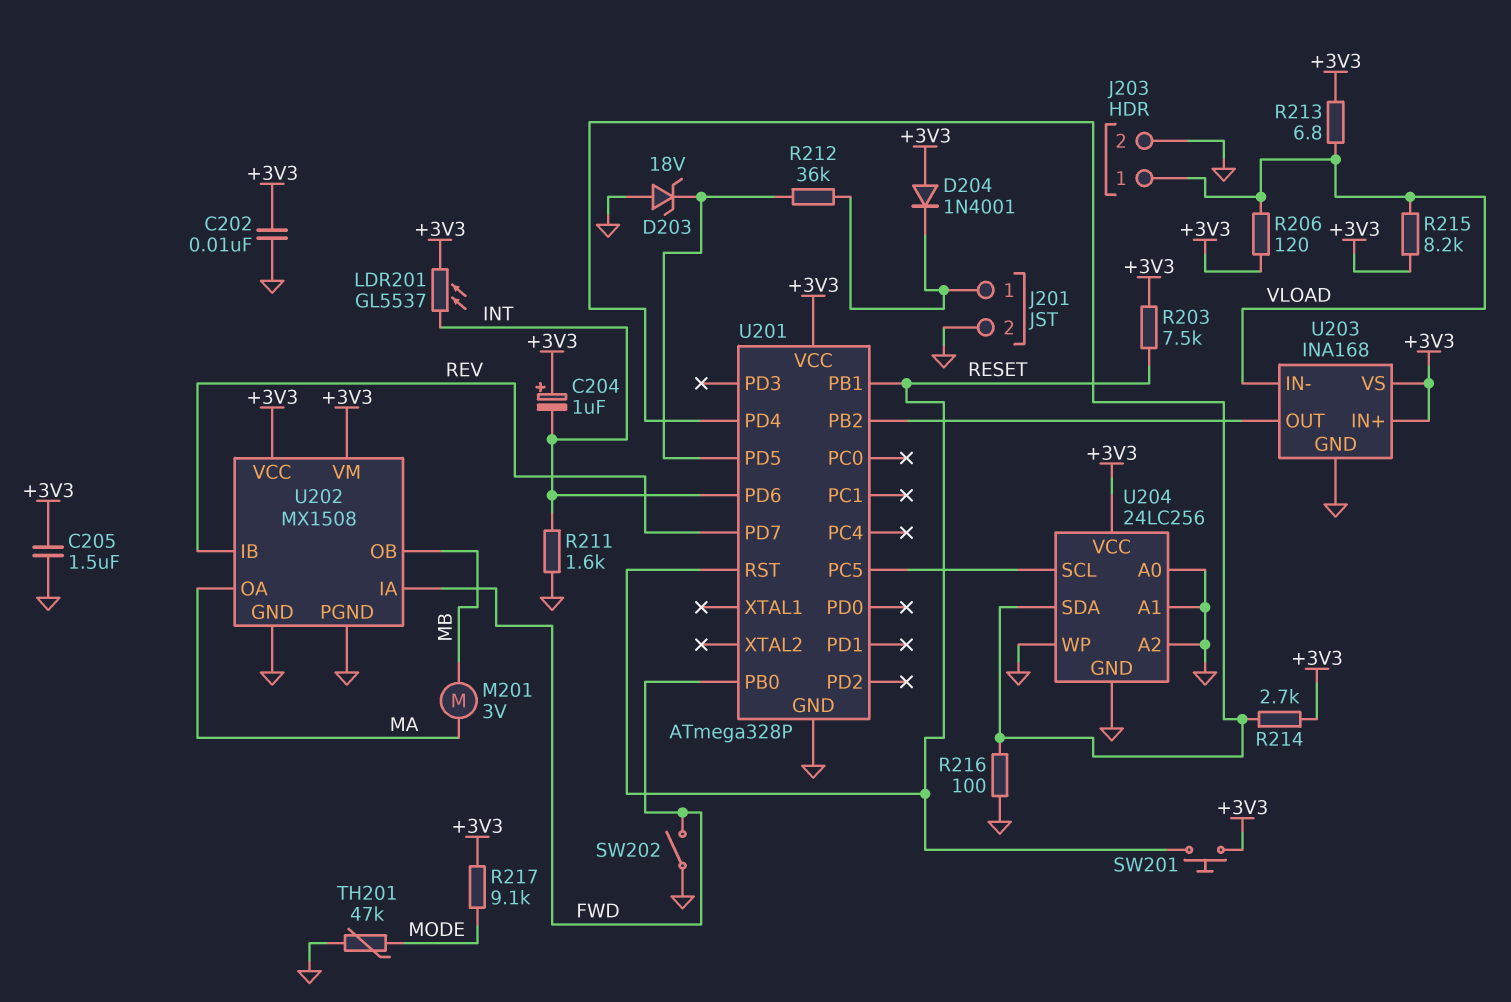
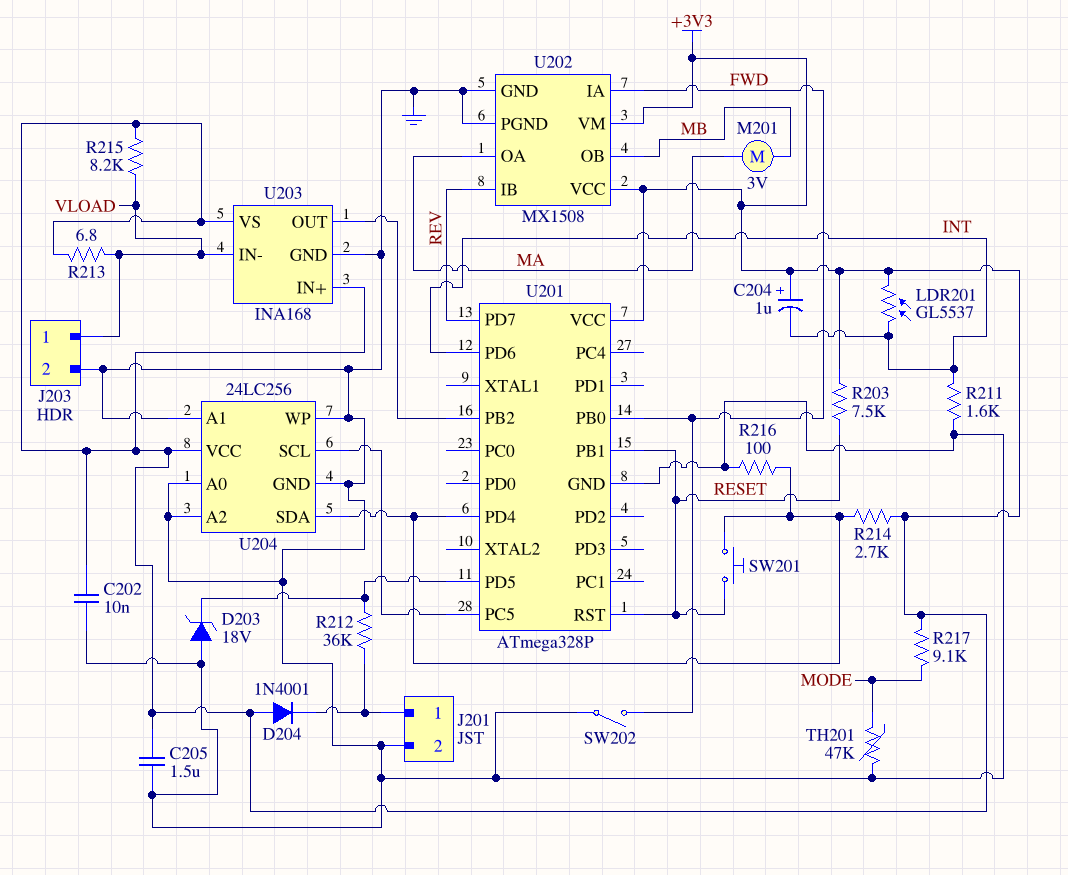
R206: 120 (+3V3, VLOAD) -> none
SW201: button (+3V3, RESET) -> button (RESET, U201/PD4)

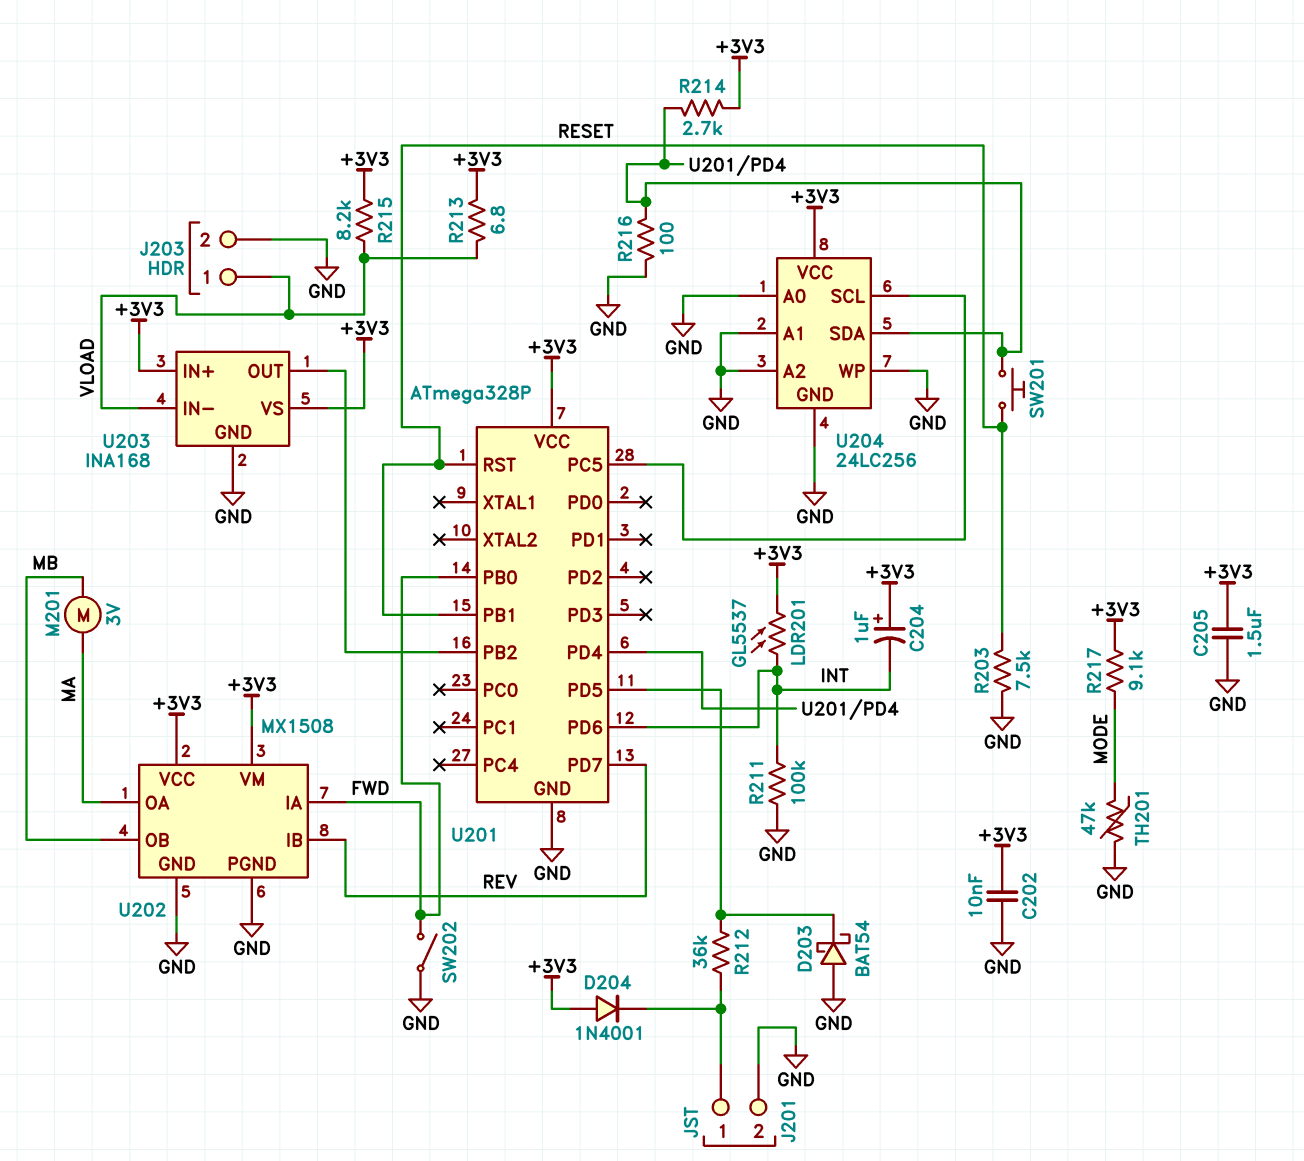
D203: zener 18V (A GND, K U201/PD5) -> schottky BAT54 (A GND, K U201/PD5)
R203: 7.5k (+3V3, RESET) -> 7.5k (GND, RESET)
R211: 1.6k (GND, INT) -> 100k (GND, INT)

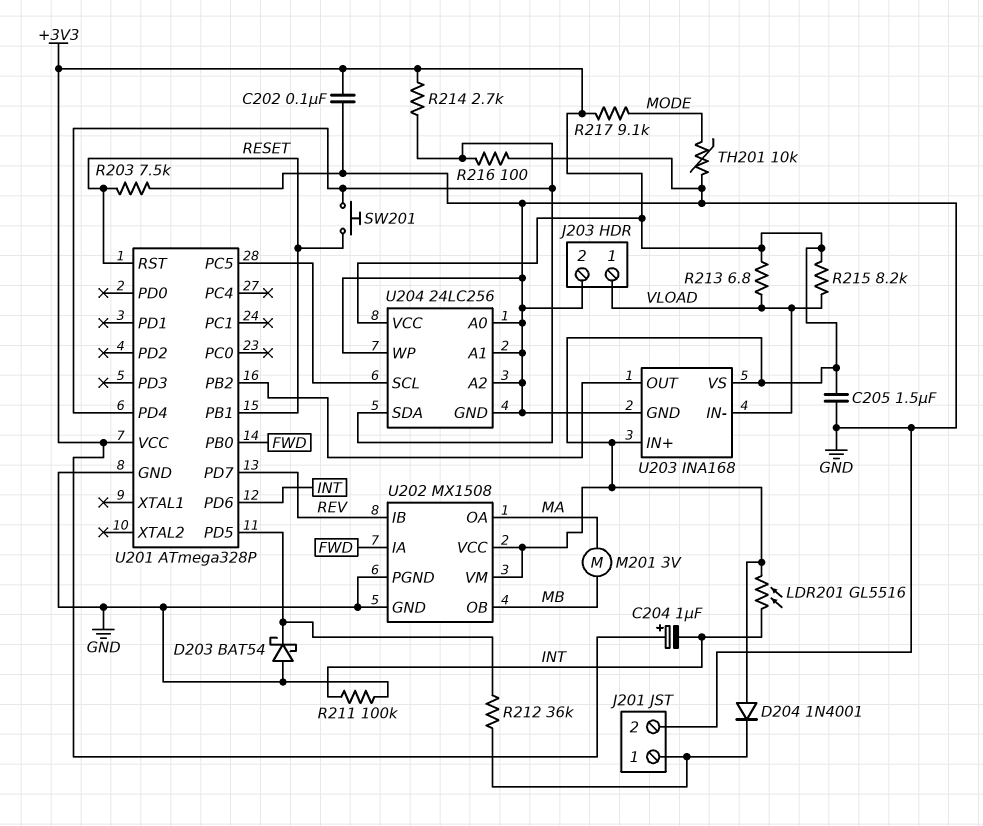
C202: 10nF (+3V3, GND) -> 100nF (+3V3, GND)
LDR201: GL5537 (+3V3, INT) -> GL5516 (+3V3, INT)
SW202: switch (FWD, GND) -> none
TH201: 47k (GND, MODE) -> 10k (GND, MODE)

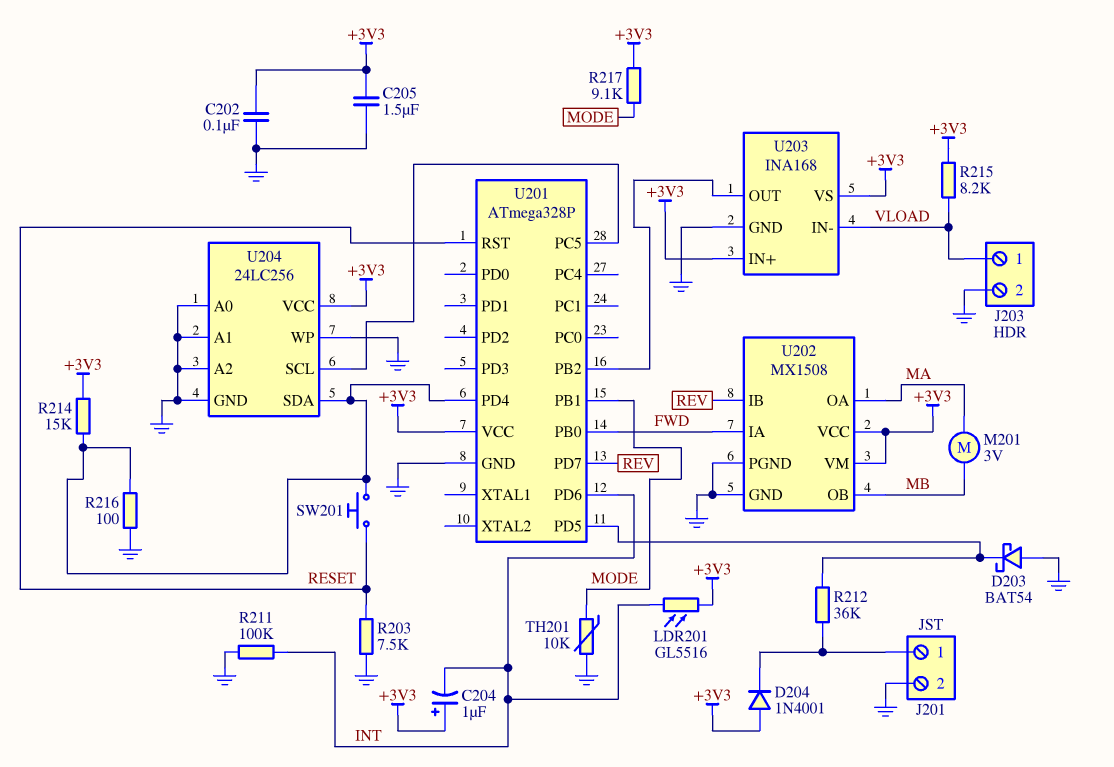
R213: 6.8 (+3V3, VLOAD) -> none
R214: 2.7k (+3V3, U201/PD4) -> 15k (+3V3, U201/PD4)
U201 pin PB1: RESET -> MODE

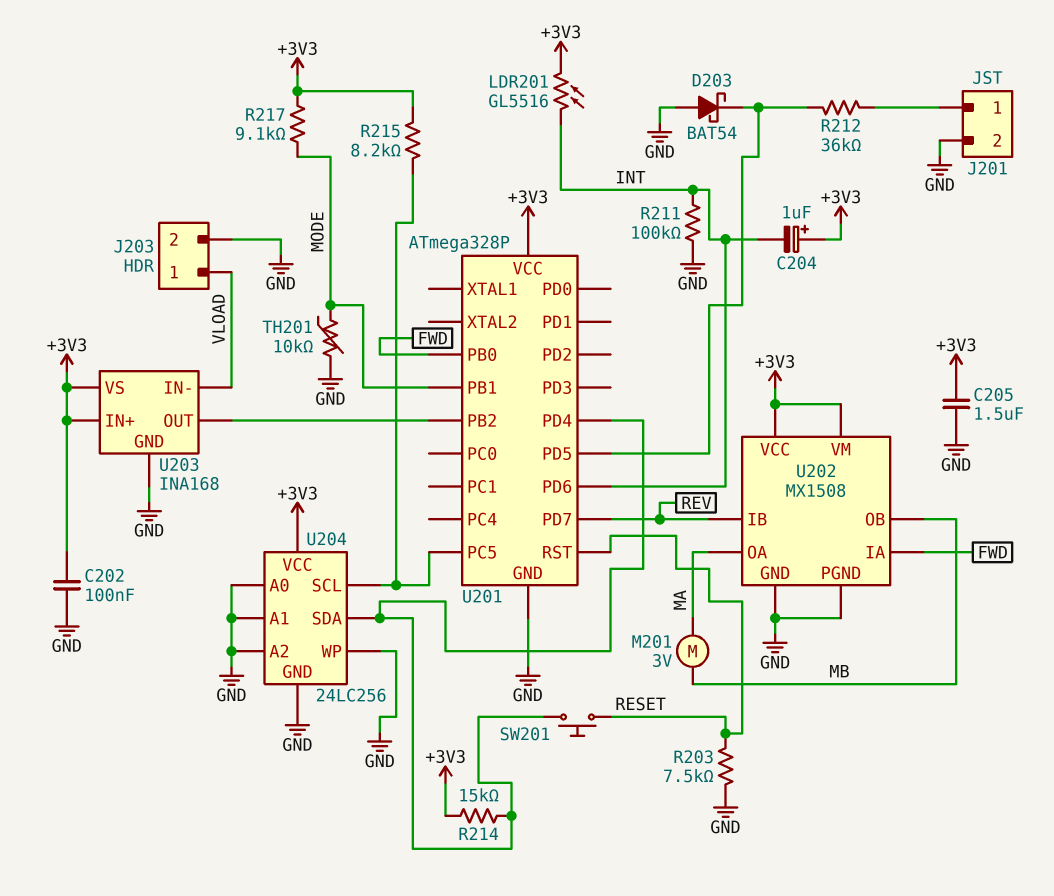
D204: diode 1N4001 (A +3V3, K J201/1) -> none
R215: 8.2k (+3V3, VLOAD) -> 8.2k (+3V3, U201/PC5)
R216: 100 (GND, U201/PD4) -> none

